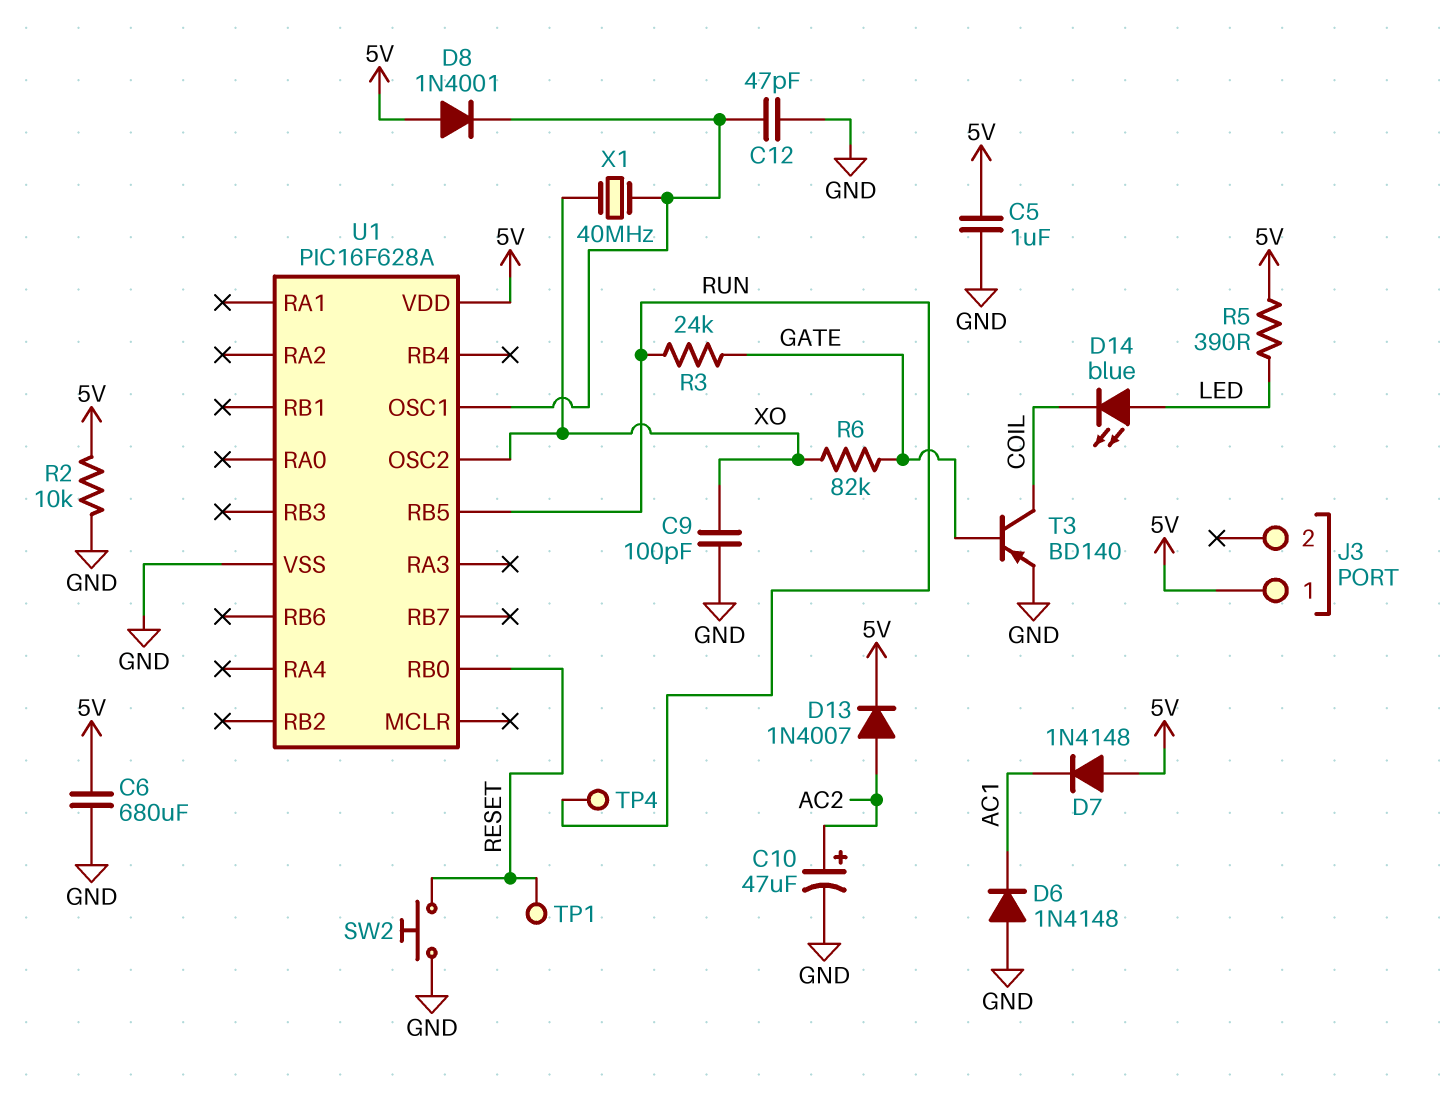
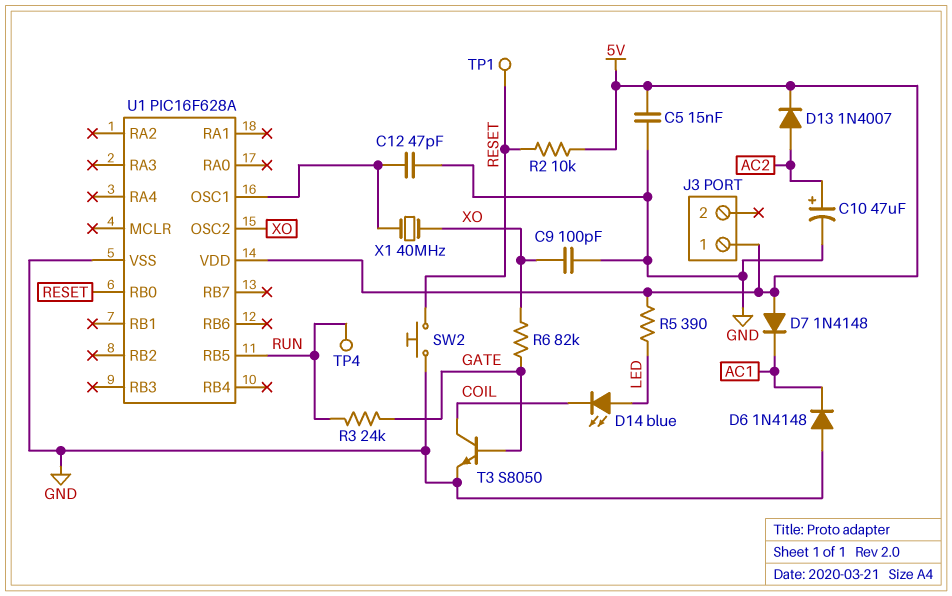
C5: 1uF (5V, GND) -> 15nF (5V, GND)
C6: 680uF (5V, GND) -> none
D8: diode 1N4001 (A 5V, K U1/OSC1) -> none
R2: 10k (5V, GND) -> 10k (5V, RESET)
T3: PNP BD140 (B GATE, C COIL, E GND) -> NPN S8050 (B GATE, C COIL, E GND)

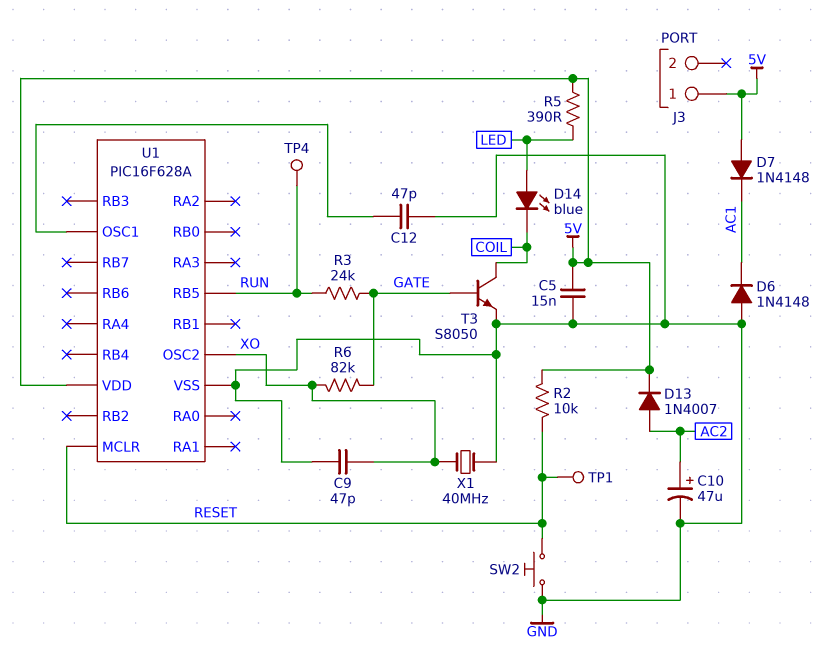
C9: 100pF (GND, XO) -> 47pF (GND, XO)
U1 pin MCLR: none -> RESET
U1 pin RB0: RESET -> none
X1: 40MHz (U1/OSC1, XO) -> 40MHz (GND, XO)

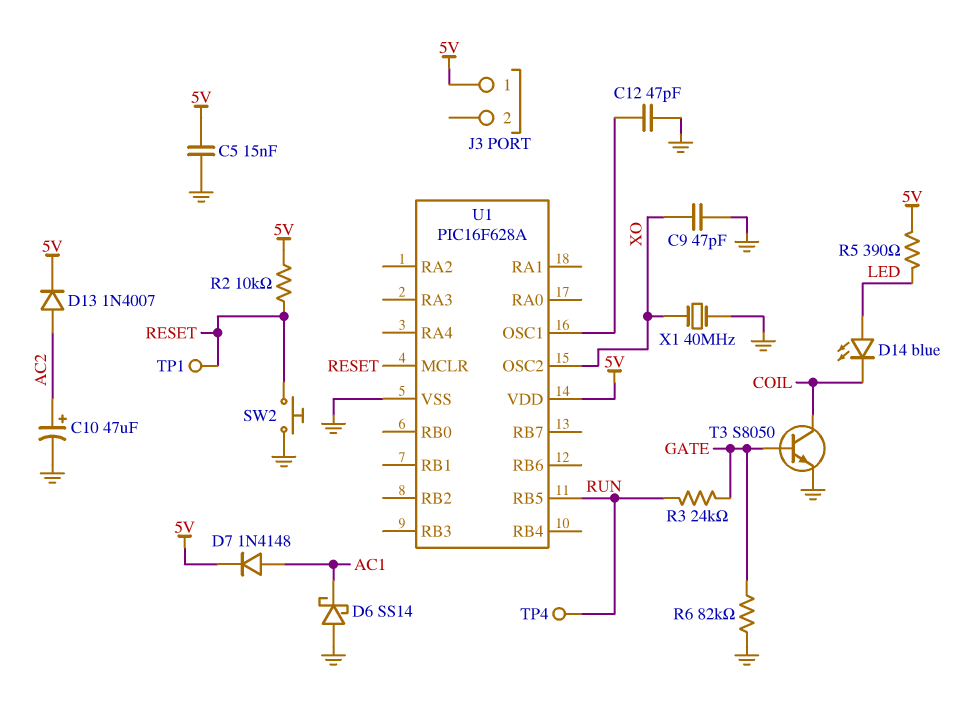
D6: diode 1N4148 (A GND, K AC1) -> schottky SS14 (A GND, K AC1)
D7: diode 1N4148 (A 5V, K AC1) -> diode 1N4148 (A AC1, K 5V)
R6: 82k (GATE, XO) -> 82k (GATE, GND)

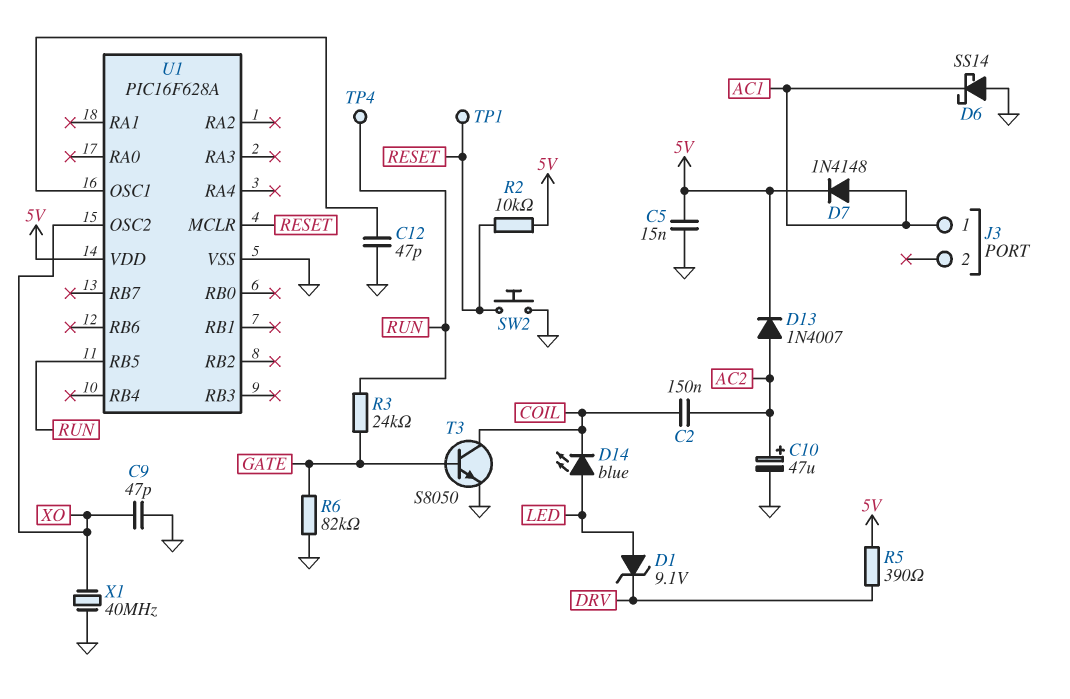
C2: none -> 150nF (AC2, COIL)
D1: none -> zener 9.1V (A LED, K DRV)
J3 pin 1: 5V -> AC1
R5: 390 (5V, LED) -> 390 (5V, DRV)

